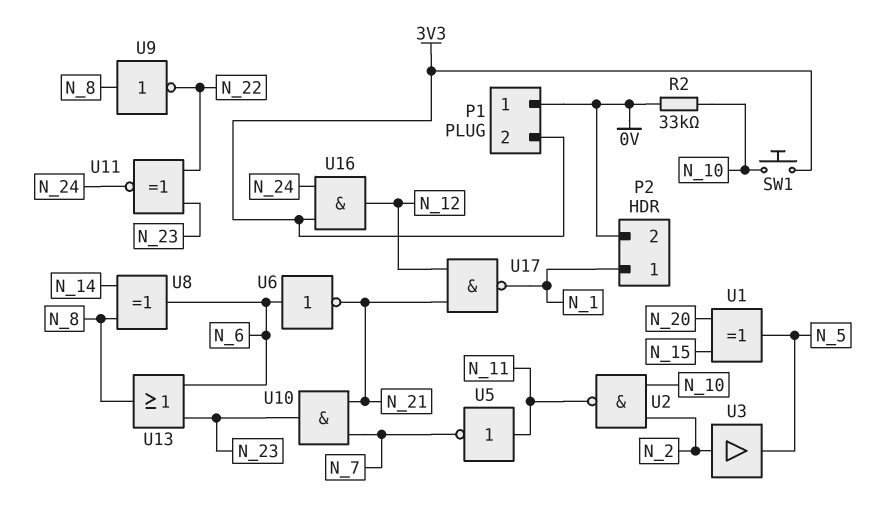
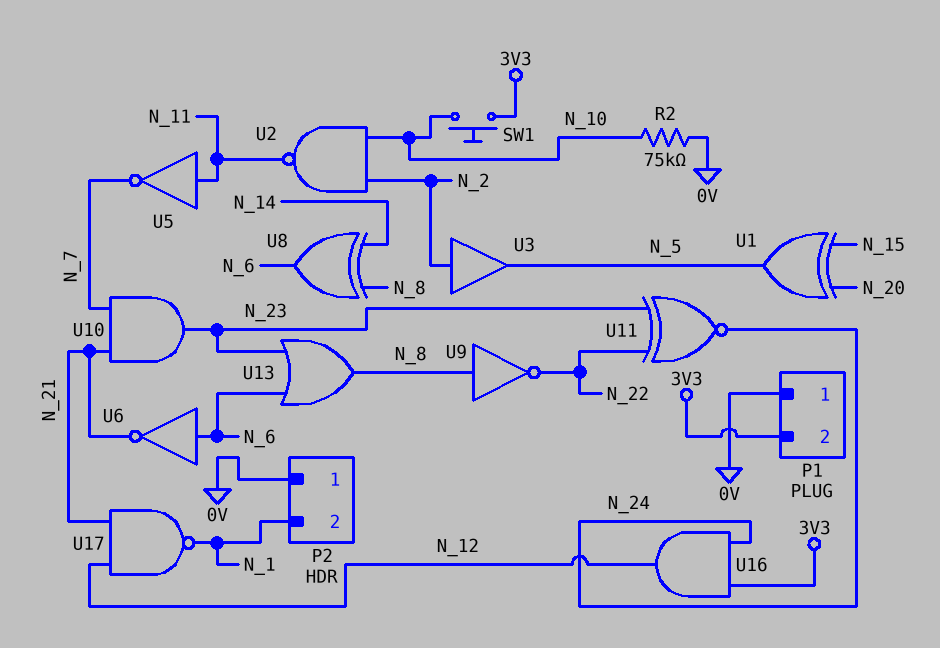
P2 pin 1: N_1 -> 0V
P2 pin 2: 0V -> N_1
R2: 33k (0V, N_10) -> 75k (0V, N_10)

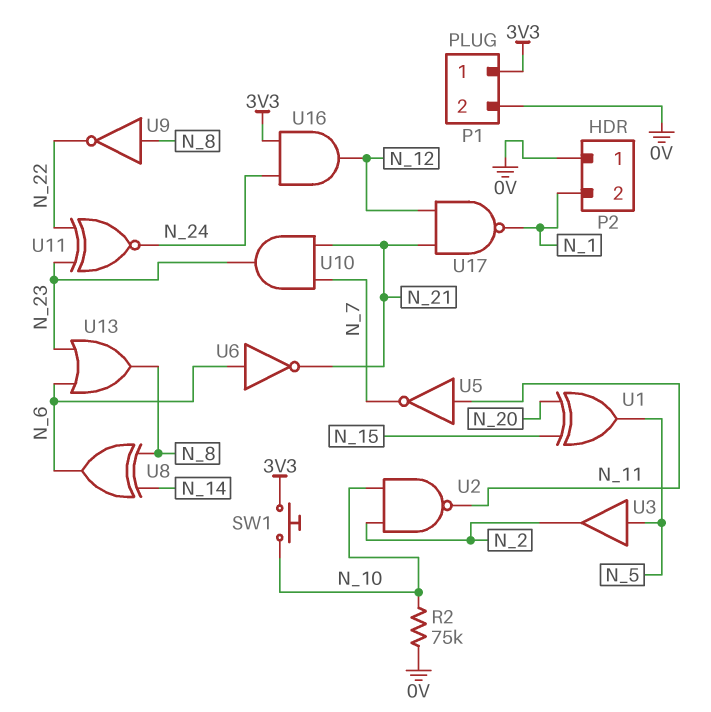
P1 pin 1: 0V -> 3V3
P1 pin 2: 3V3 -> 0V
U3: buffer (in N_2, out N_5) -> buffer (in N_5, out N_2)

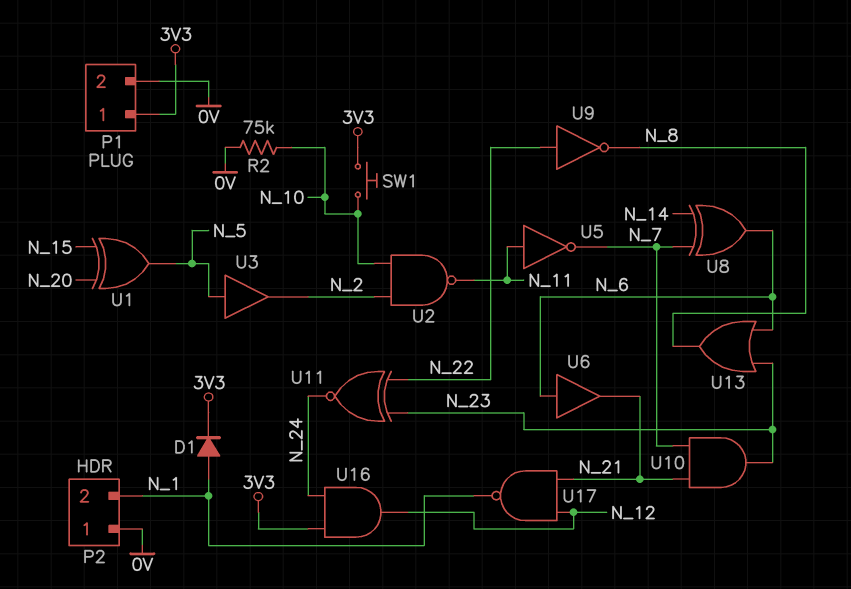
D1: none -> diode (A N_1, K 3V3)
U6: NOT (in N_6, out N_21) -> buffer (in N_6, out N_21)
U8: XOR (in N_8, in N_14, out N_6) -> XOR (in N_7, in N_14, out N_6)
U9: NOT (in N_8, out N_22) -> NOT (in N_22, out N_8)

